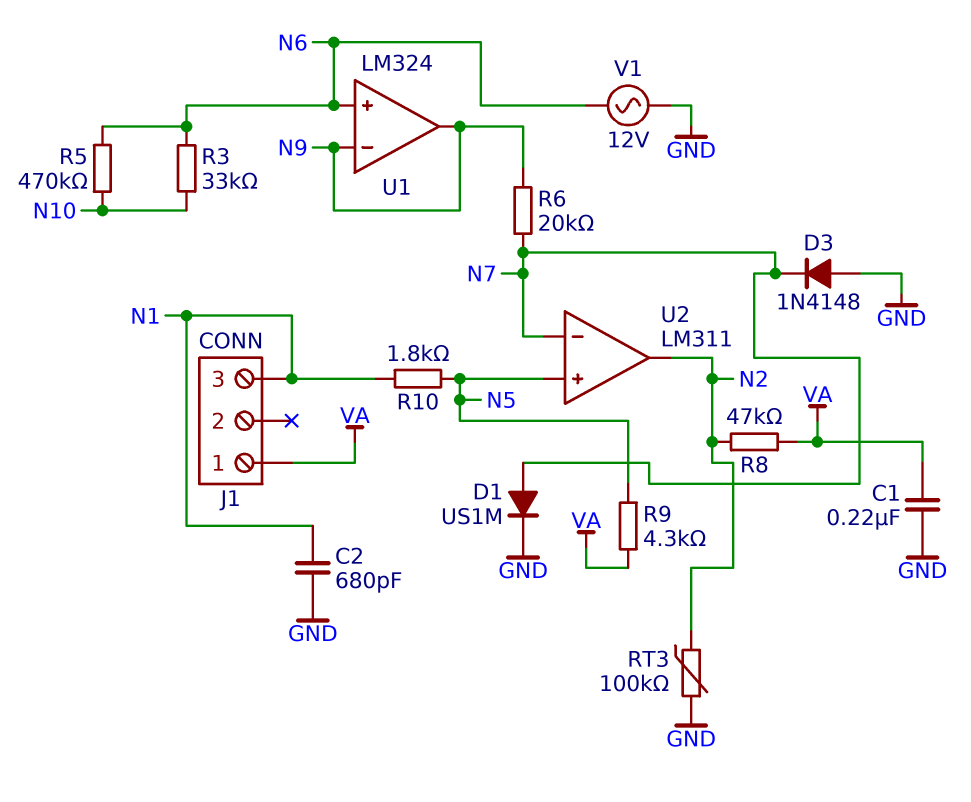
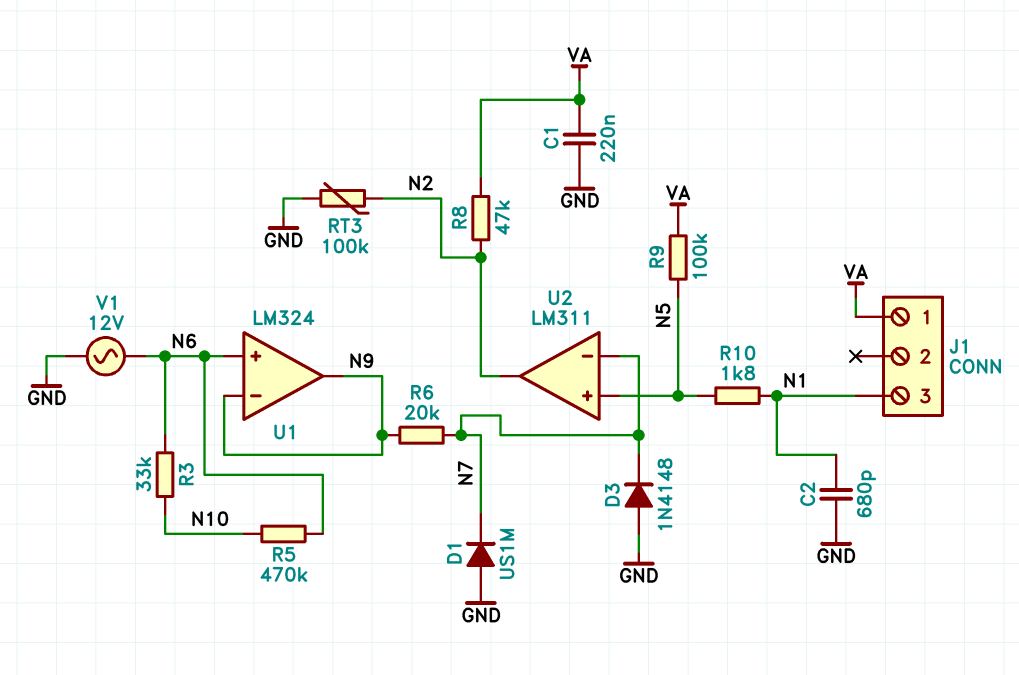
D1: diode US1M (A N7, K GND) -> diode US1M (A GND, K N7)
R9: 4.3k (N5, VA) -> 100k (N5, VA)

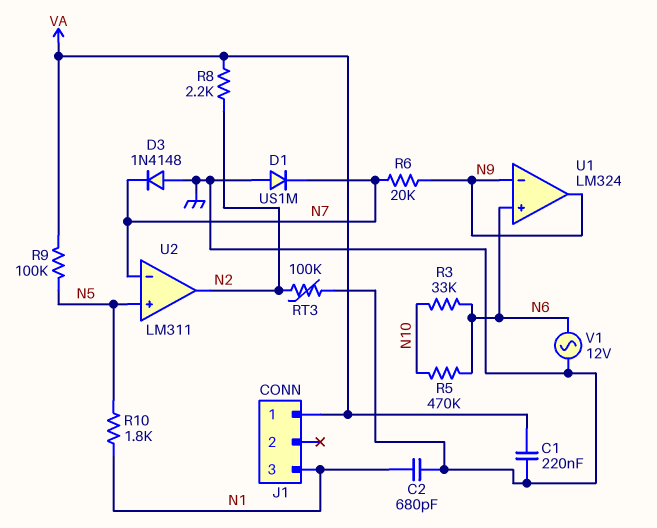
R8: 47k (N2, VA) -> 2.2k (N2, VA)

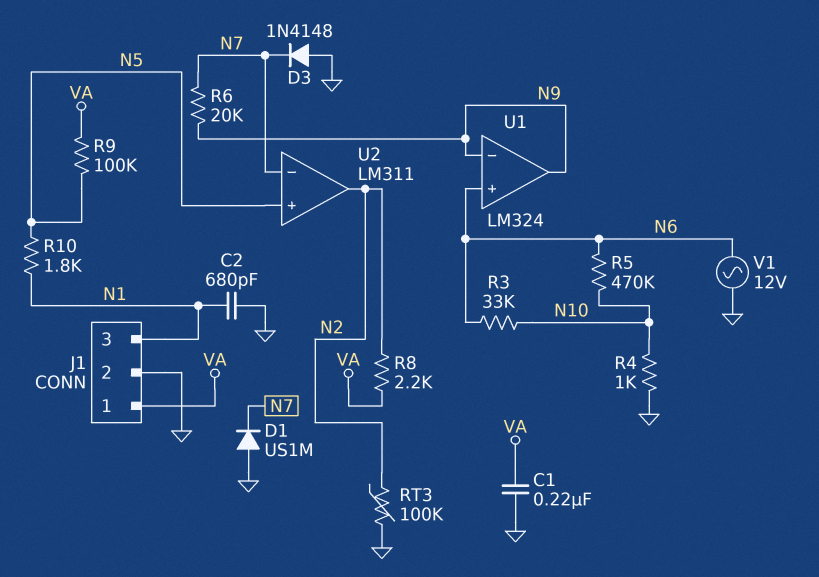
J1 pin 2: none -> GND
R4: none -> 1k (GND, N10)

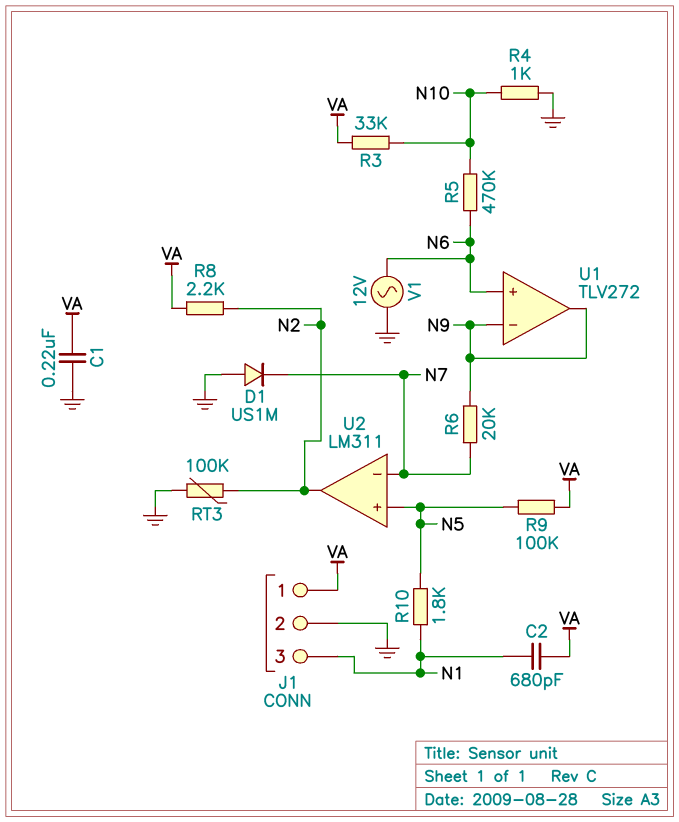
C2: 680pF (GND, N1) -> 680pF (N1, VA)
D3: diode 1N4148 (A GND, K N7) -> none
R3: 33k (N6, N10) -> 33k (N10, VA)
U1: LM324 -> TLV272

